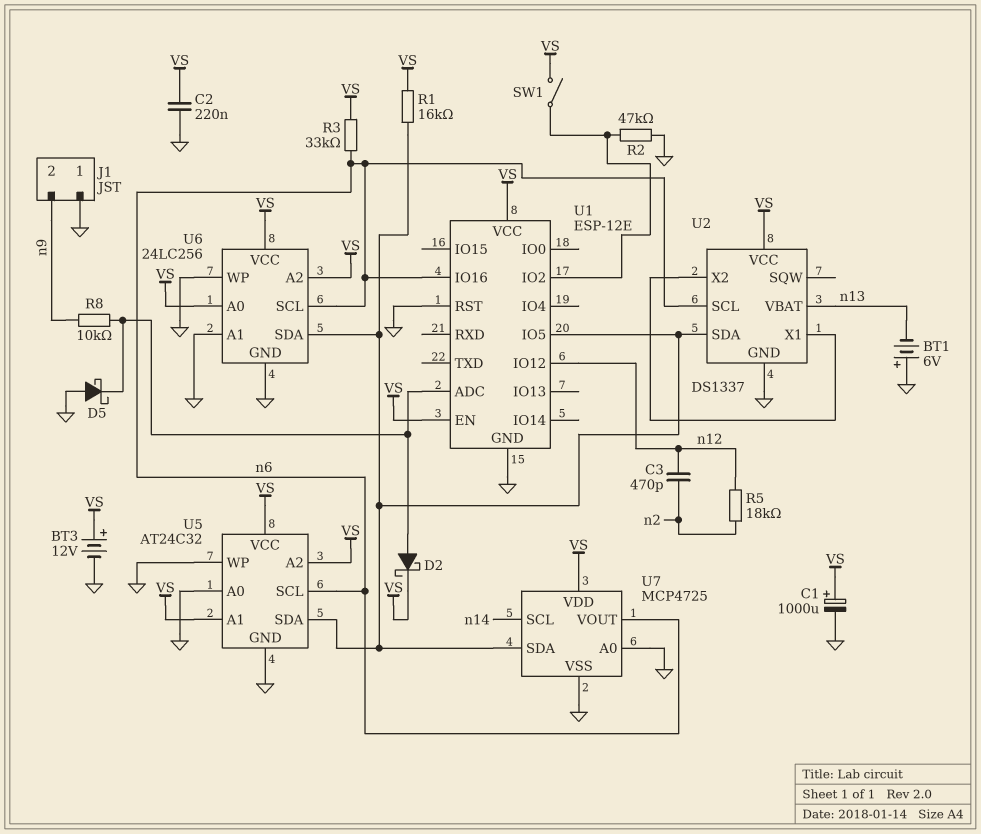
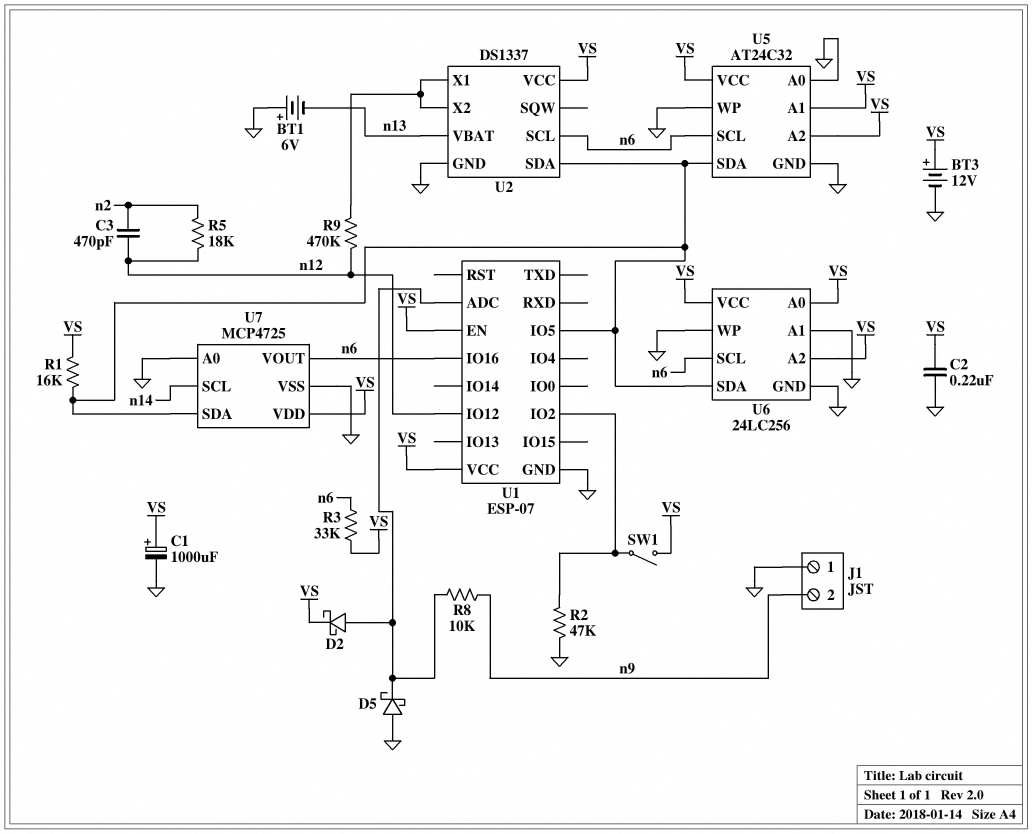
R9: none -> 470k (U2/X1, n12)
U1: ESP-12E -> ESP-07
U1 pin RST: GND -> none

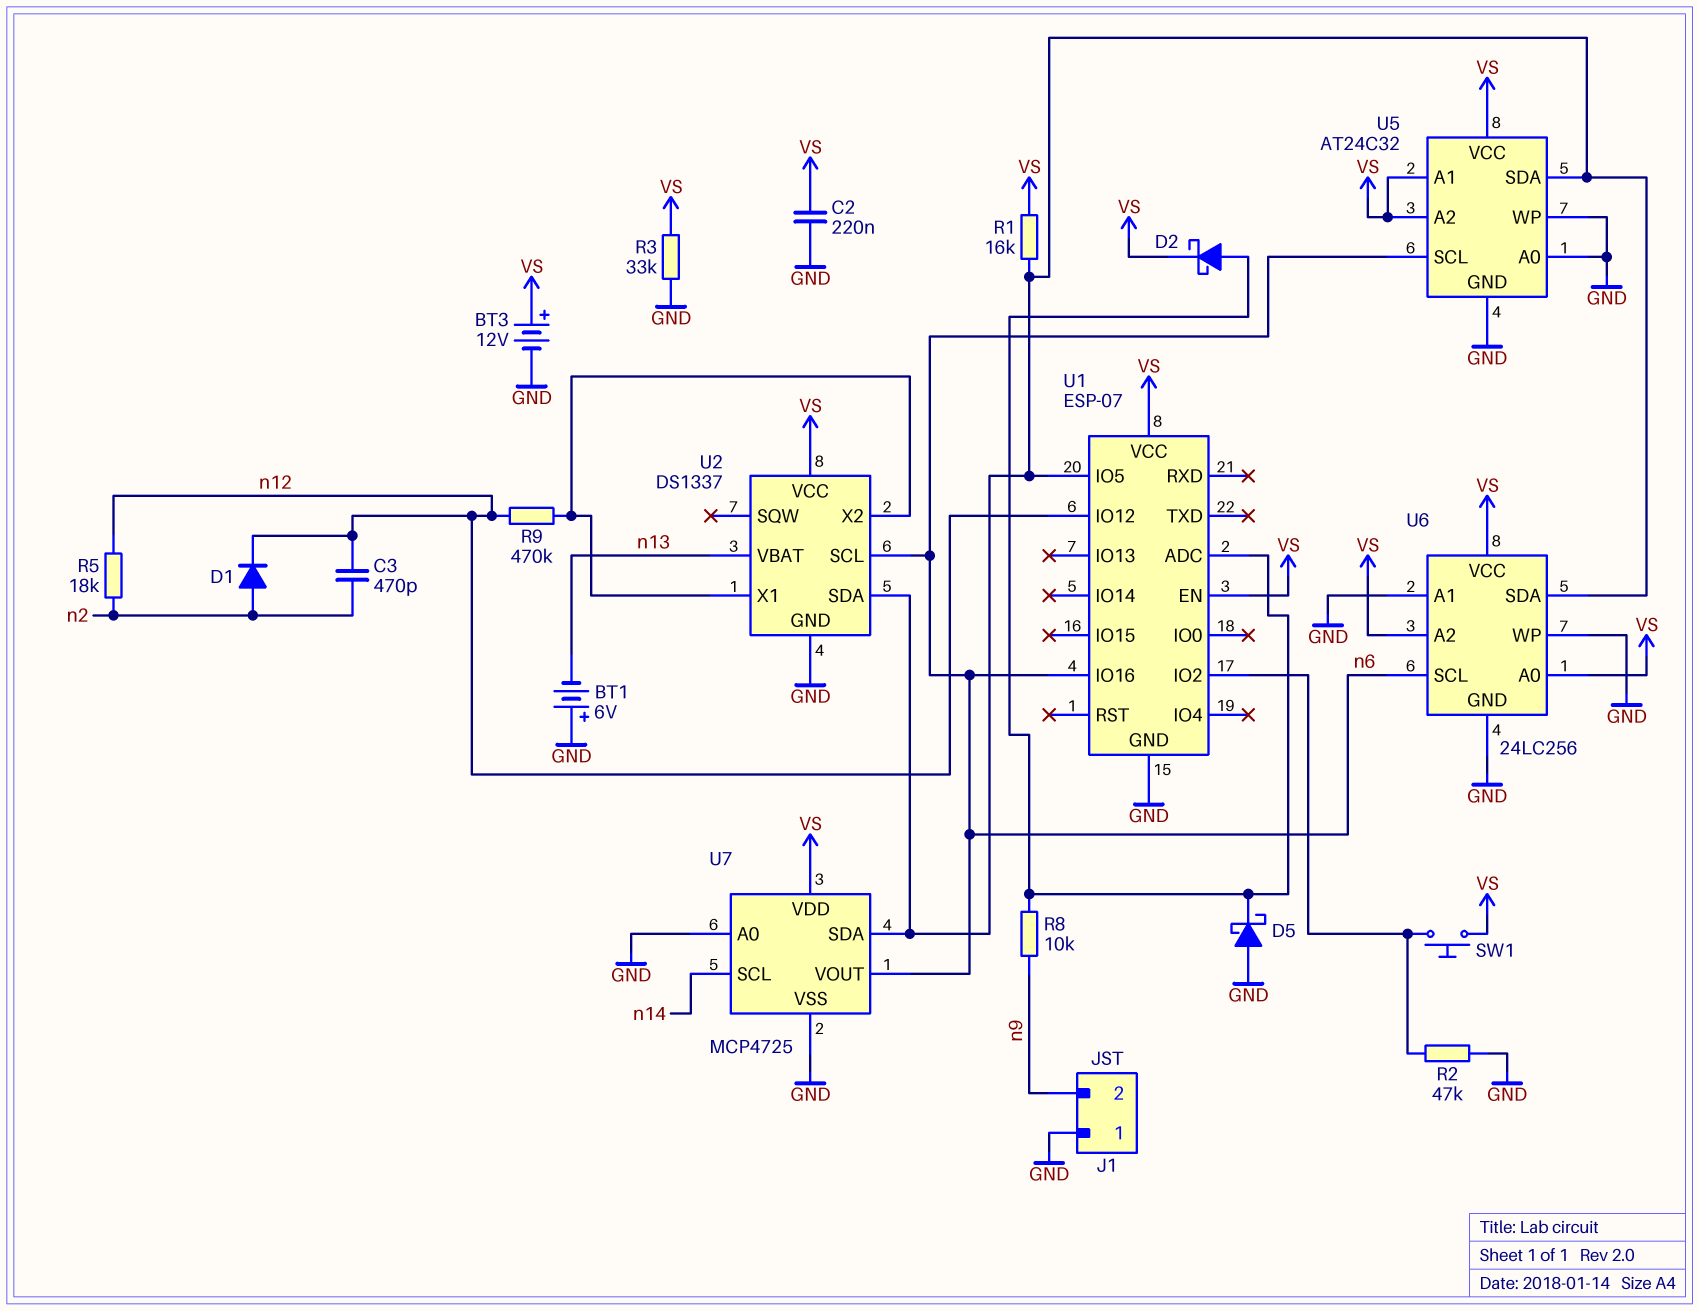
C1: 1000uF (plus VS, minus GND) -> none
D1: none -> diode (A n2, K n12)
R3: 33k (VS, n6) -> 33k (GND, VS)
SW1: switch (U1/IO2, VS) -> button (U1/IO2, VS)

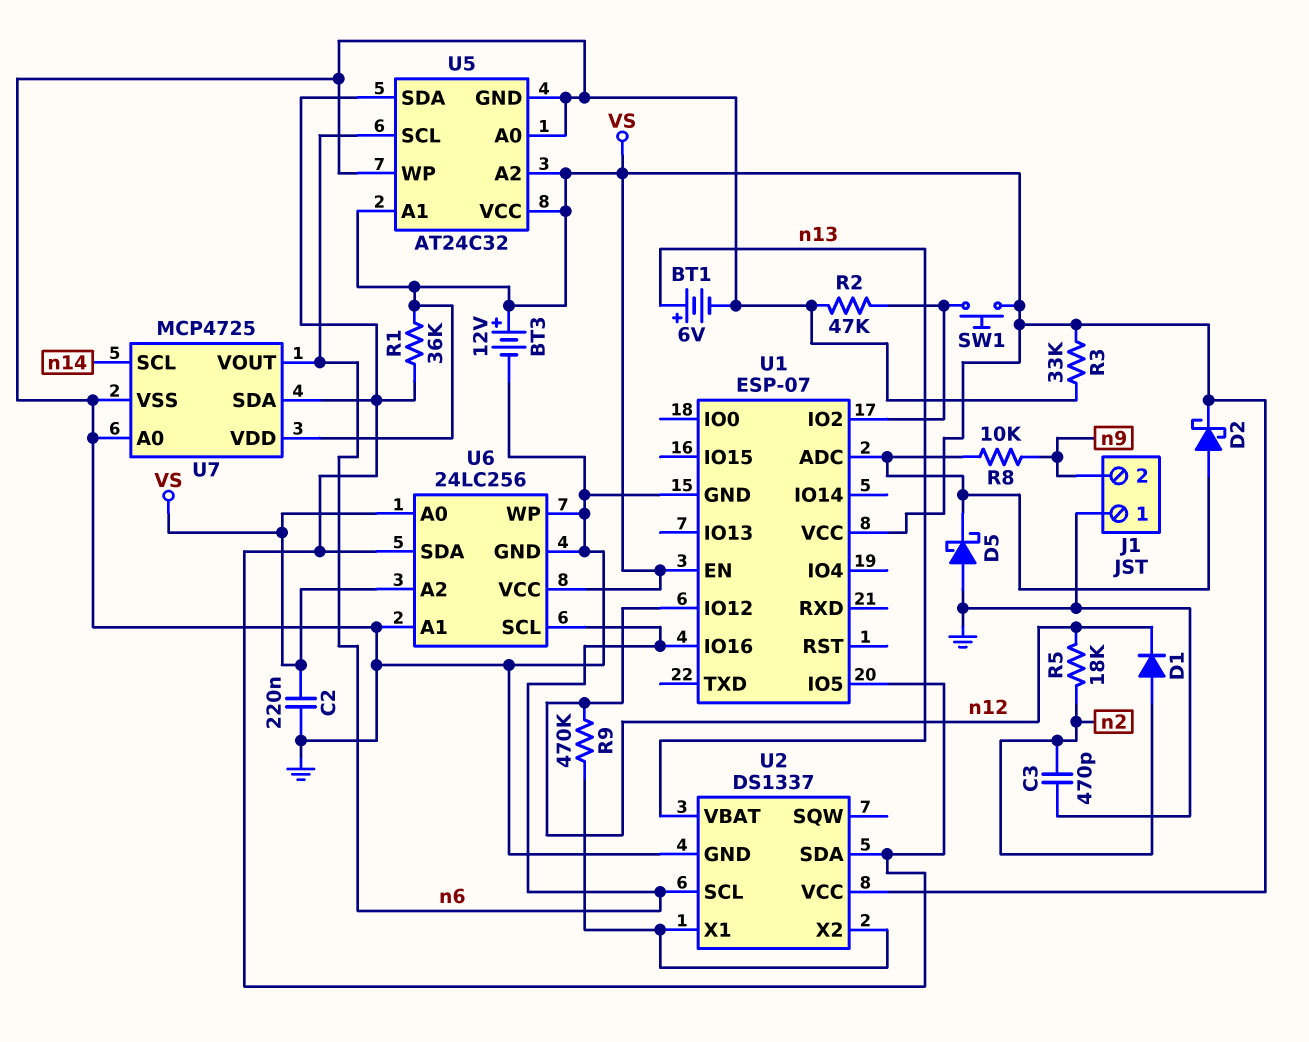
BT1: 6V (plus GND, minus n13) -> 6V (plus n13, minus GND)
C3: 470pF (n2, n12) -> 470pF (GND, n2)
R1: 16k (U1/IO5, VS) -> 36k (U1/IO5, VS)

